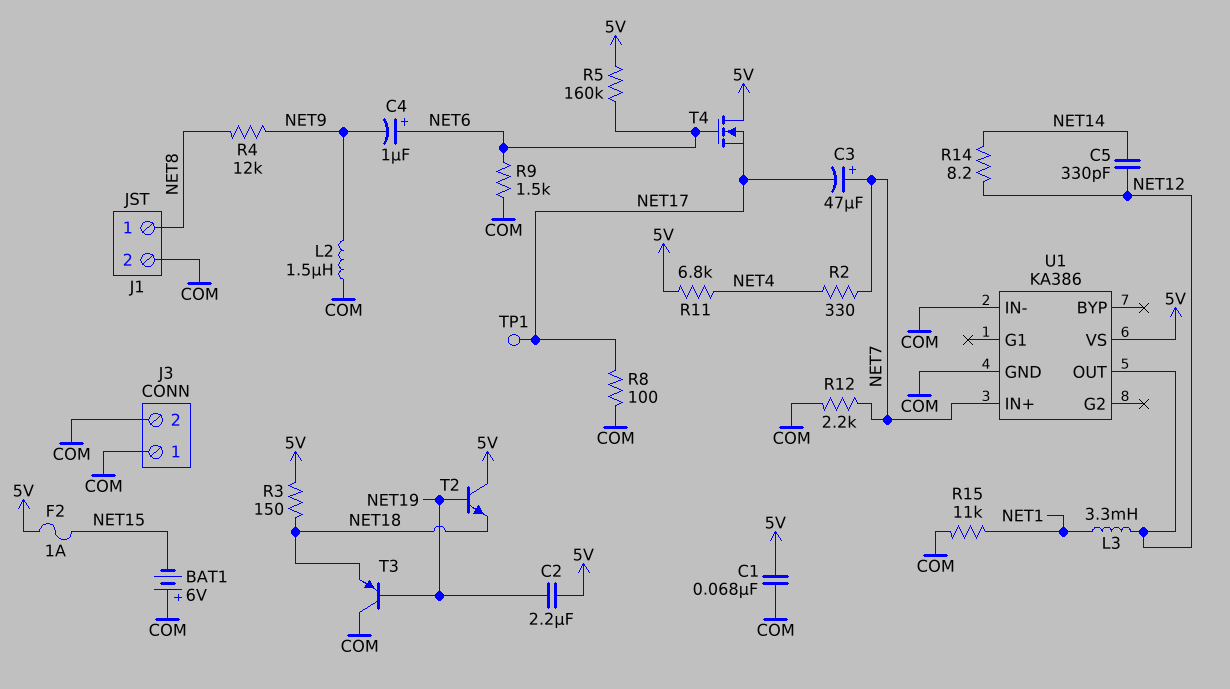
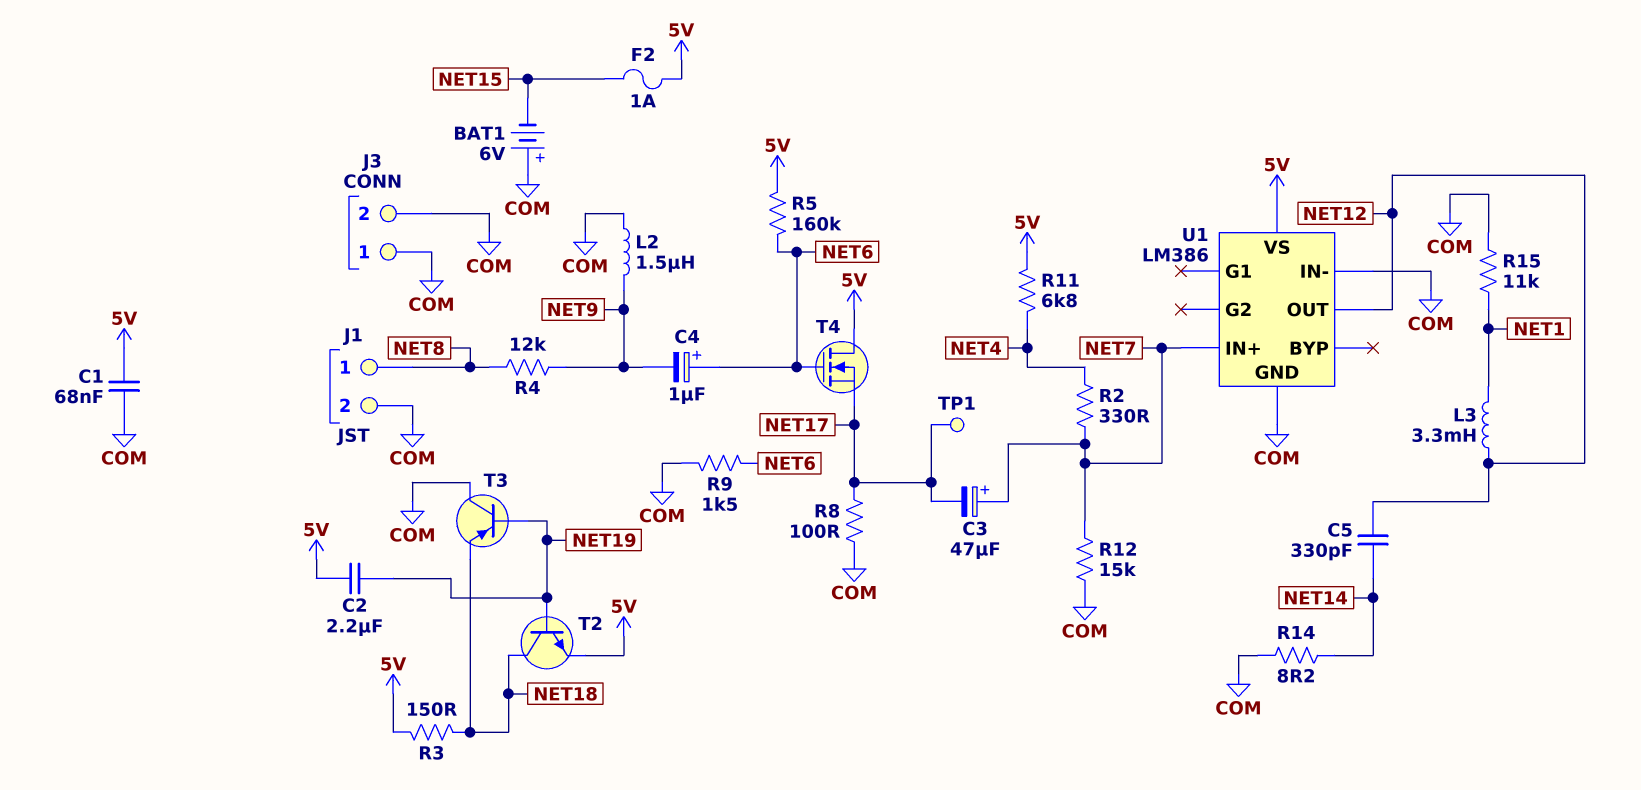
R12: 2.2k (COM, NET7) -> 15k (COM, NET7)
R14: 8.2 (NET12, NET14) -> 8.2 (COM, NET14)
T2: NPN (B NET19, C 5V, E NET18) -> NPN (B NET19, C NET18, E 5V)
U1: KA386 -> LM386

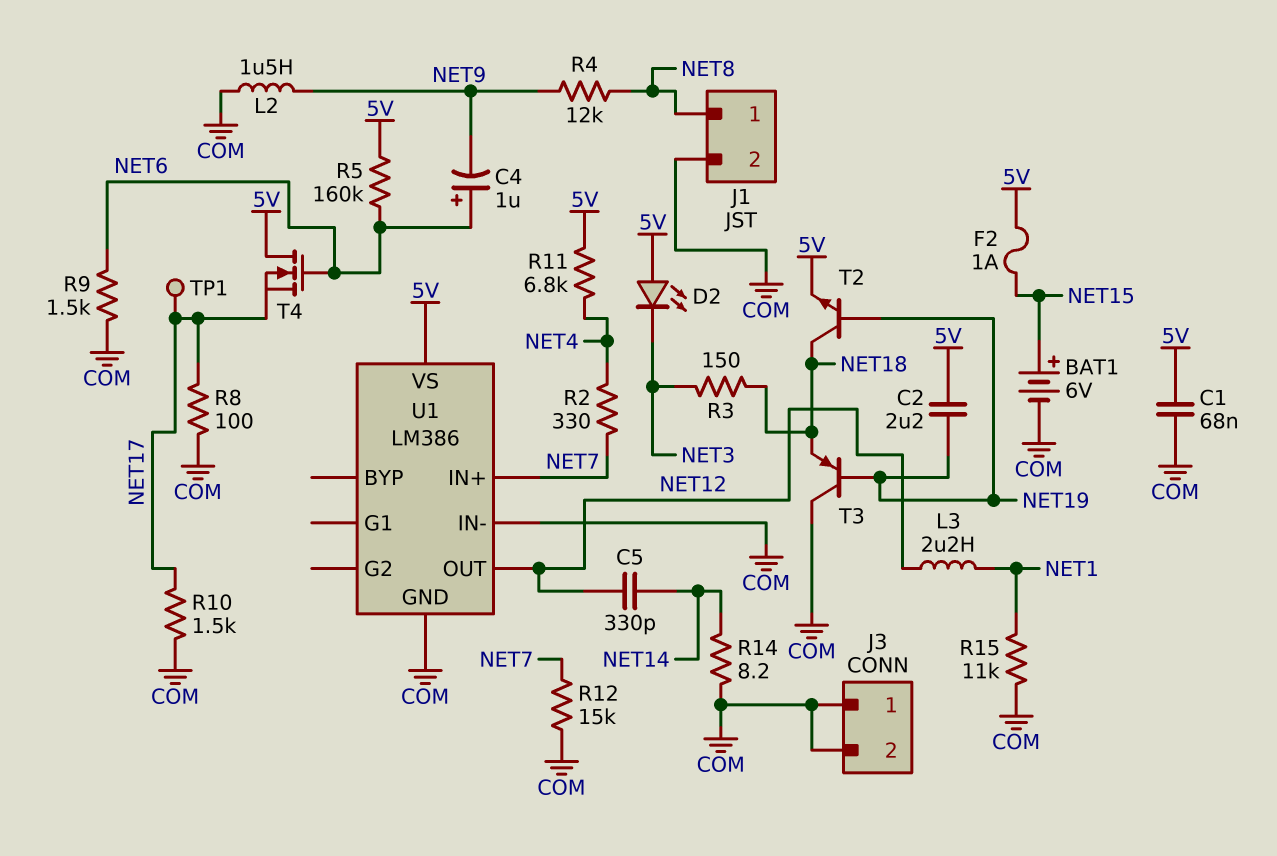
BAT1: 6V (plus COM, minus NET15) -> 6V (plus NET15, minus COM)
C3: 47uF (plus NET7, minus NET17) -> none
D2: none -> LED (A 5V, K NET3)
L3: 3.3mH (NET1, NET12) -> 2.2uH (NET1, NET12)
R3: 150 (5V, NET18) -> 150 (NET3, NET18)
R10: none -> 1.5k (COM, NET17)

